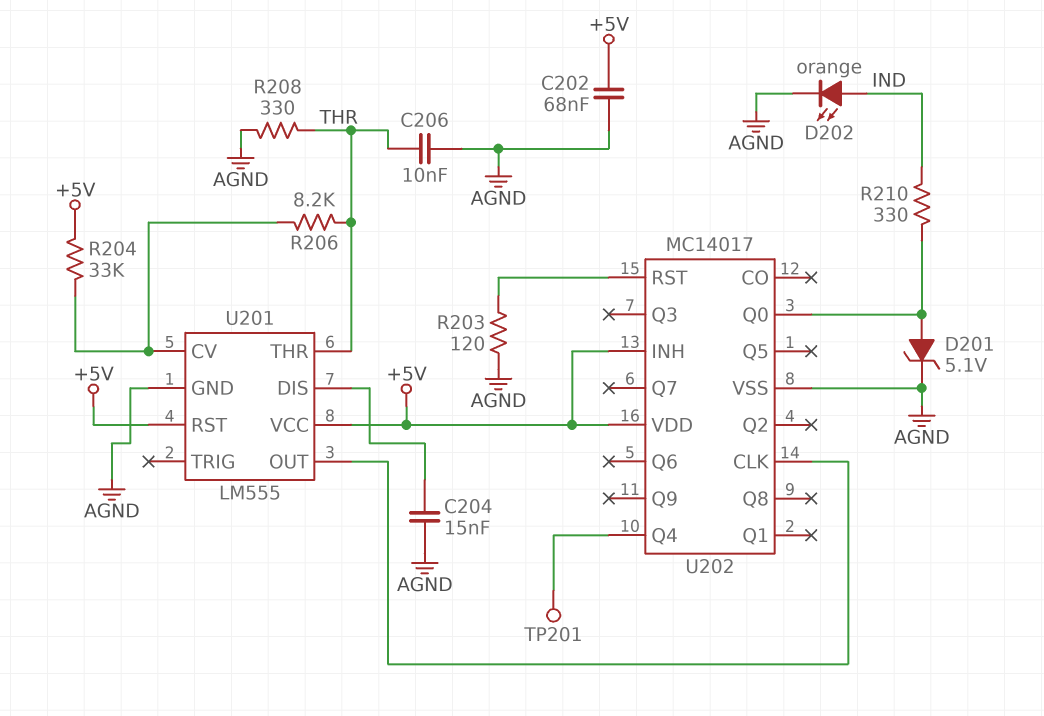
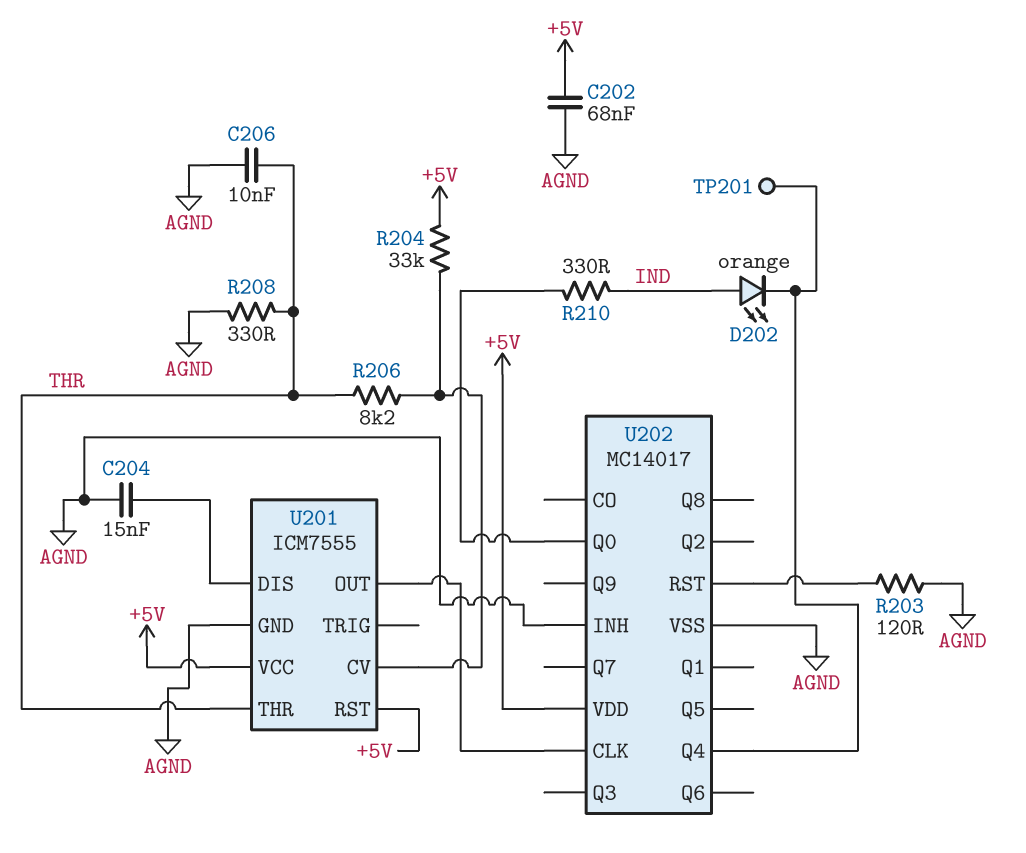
D201: zener 5.1V (A U202/Q0, K AGND) -> none
D202: LED orange (A IND, K AGND) -> LED orange (A IND, K U202/Q4)
U201: LM555 -> ICM7555
U202 pin INH: +5V -> AGND

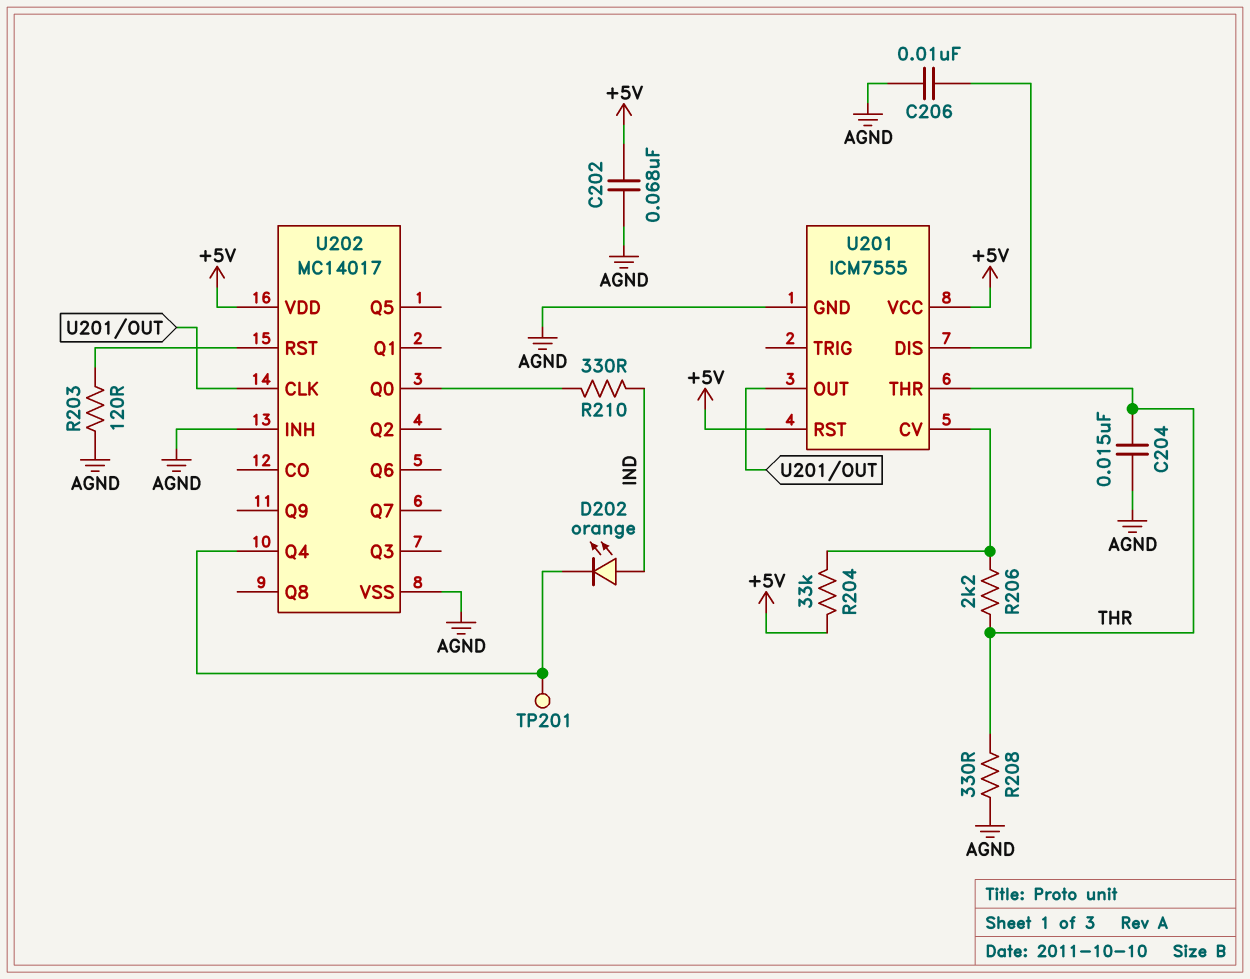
C204: 15nF (AGND, U201/DIS) -> 15nF (AGND, THR)
C206: 10nF (AGND, THR) -> 10nF (AGND, U201/DIS)
R206: 8.2k (THR, U201/CV) -> 2.2k (THR, U201/CV)

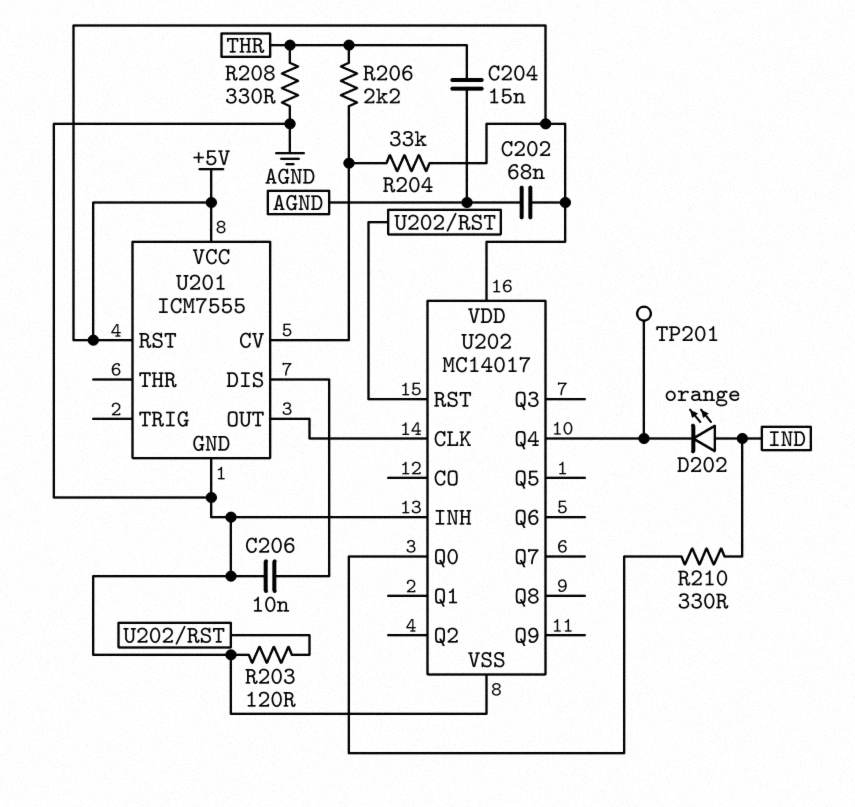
U201 pin THR: THR -> none

